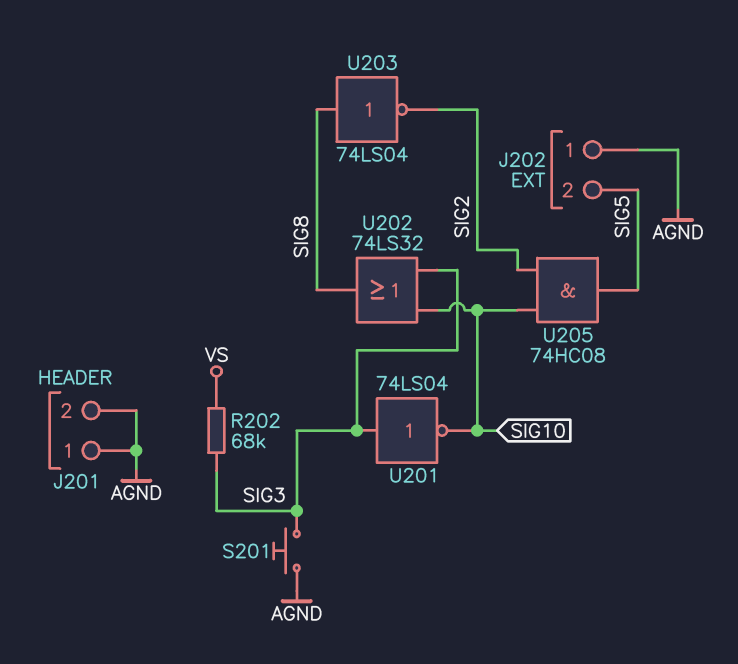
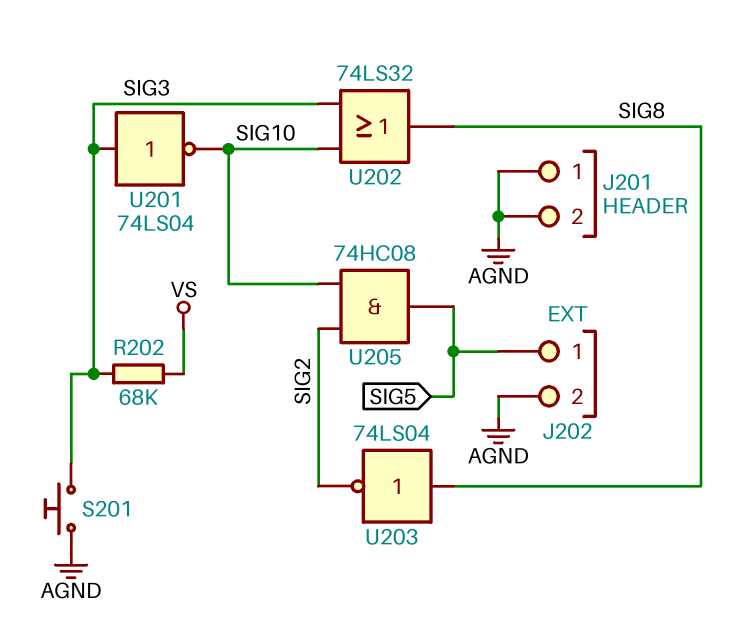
J202 pin 1: AGND -> SIG5
J202 pin 2: SIG5 -> AGND

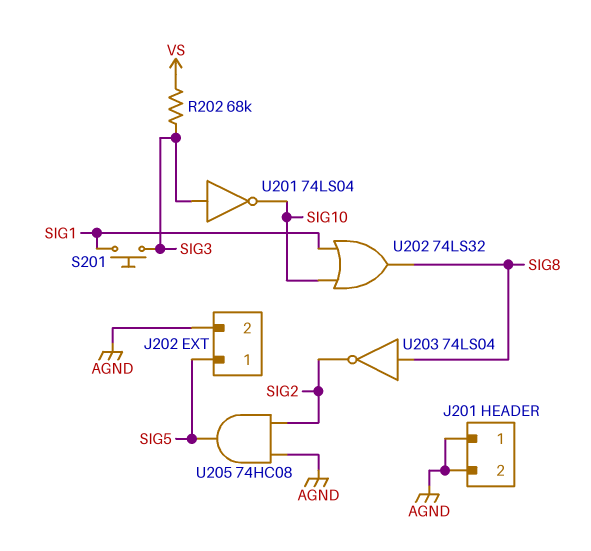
S201: button (AGND, SIG3) -> button (SIG1, SIG3)
U202: OR 74LS32 (in SIG3, in SIG10, out SIG8) -> OR 74LS32 (in SIG1, in SIG10, out SIG8)
U205: AND 74HC08 (in SIG2, in SIG10, out SIG5) -> AND 74HC08 (in AGND, in SIG2, out SIG5)

